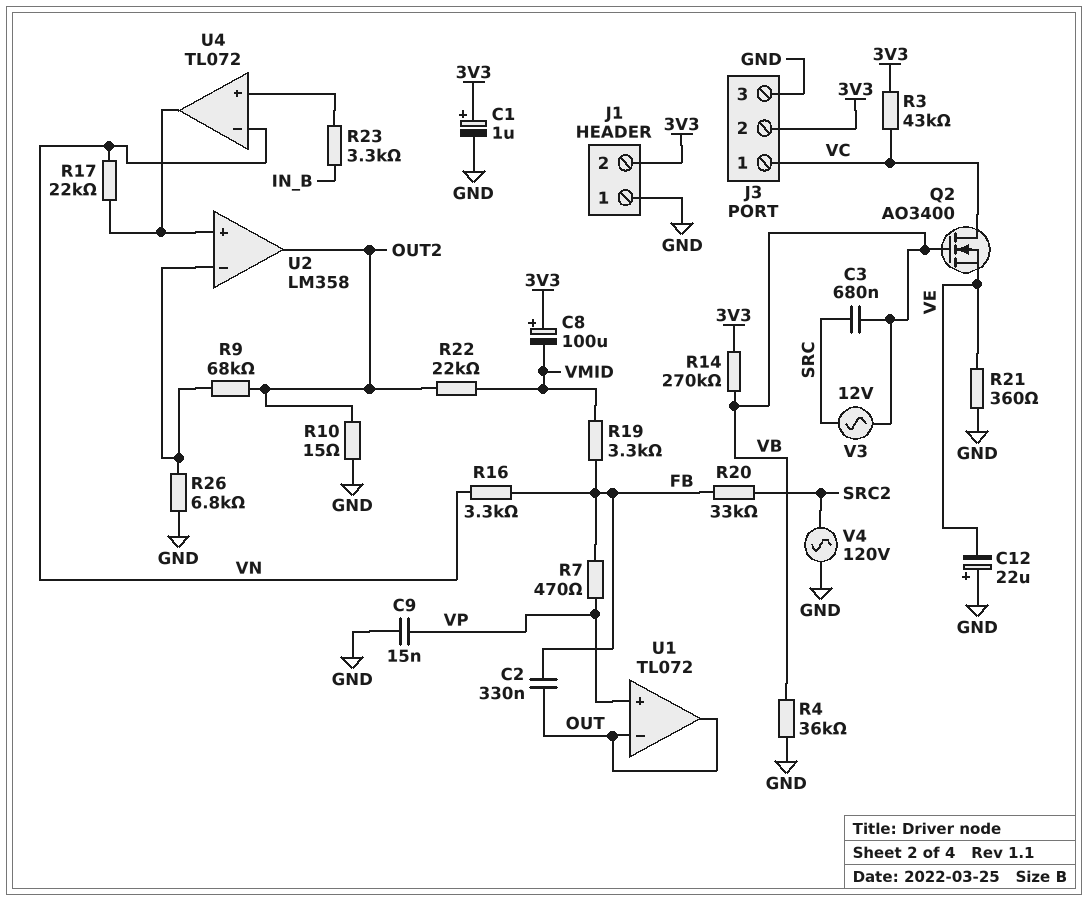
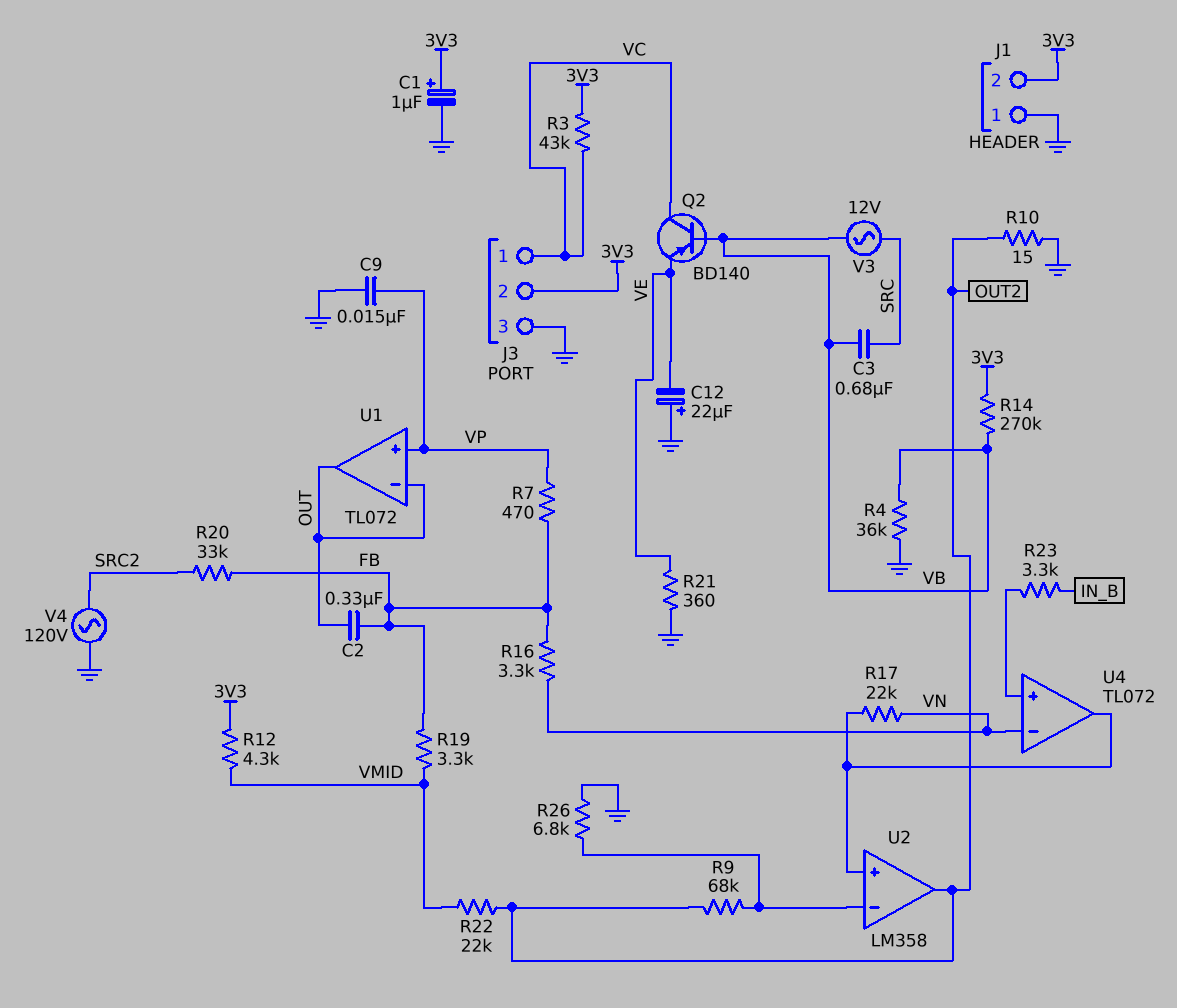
C8: 100uF (plus 3V3, minus VMID) -> none
Q2: NMOS AO3400 (G VB, D VC, S VE) -> PNP BD140 (B VB, C VC, E VE)
R12: none -> 4.3k (3V3, VMID)

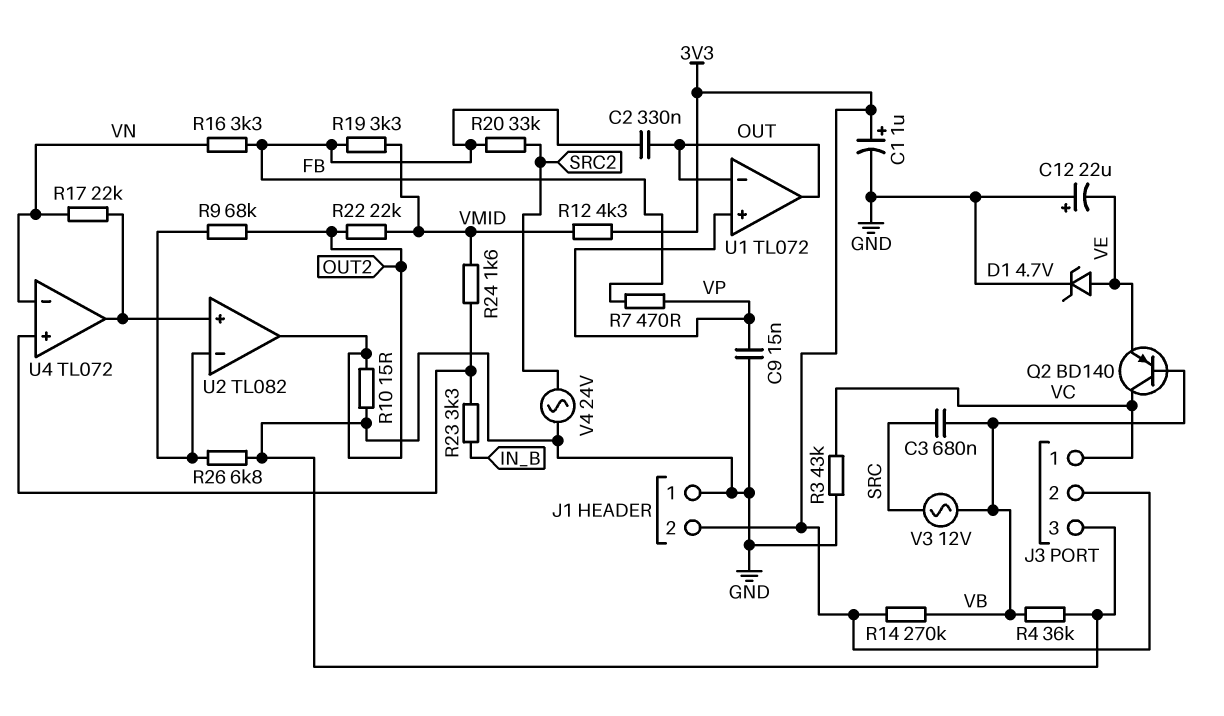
D1: none -> zener 4.7V (A VE, K GND)
R3: 43k (3V3, VC) -> 43k (GND, VC)
R21: 360 (GND, VE) -> none
R24: none -> 1.6k (U4/in+, VMID)
U2: LM358 -> TL082
V4: AC 120V (GND, SRC2) -> AC 24V (GND, SRC2)

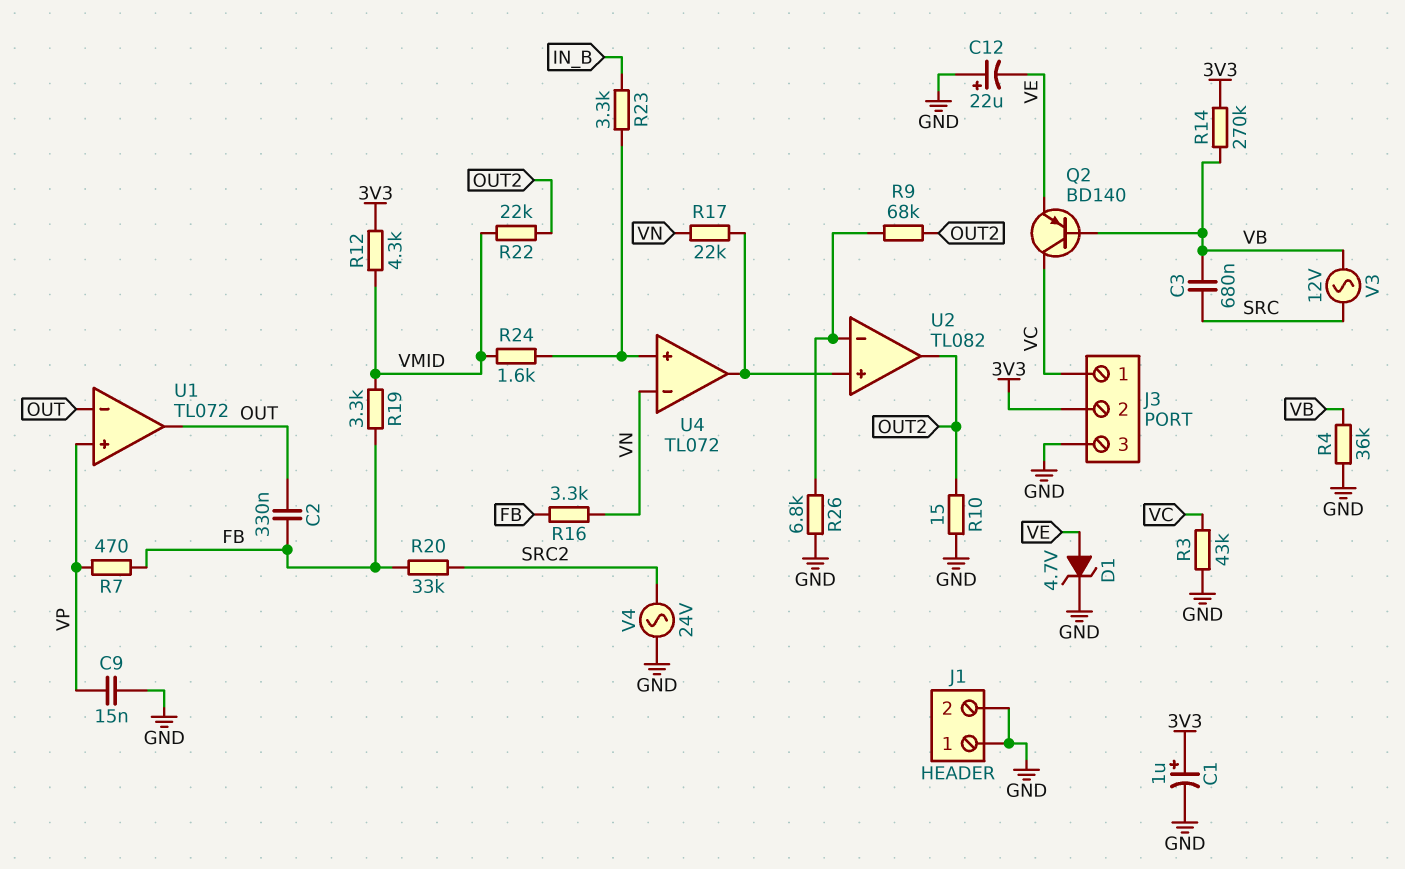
J1 pin 2: 3V3 -> GND

